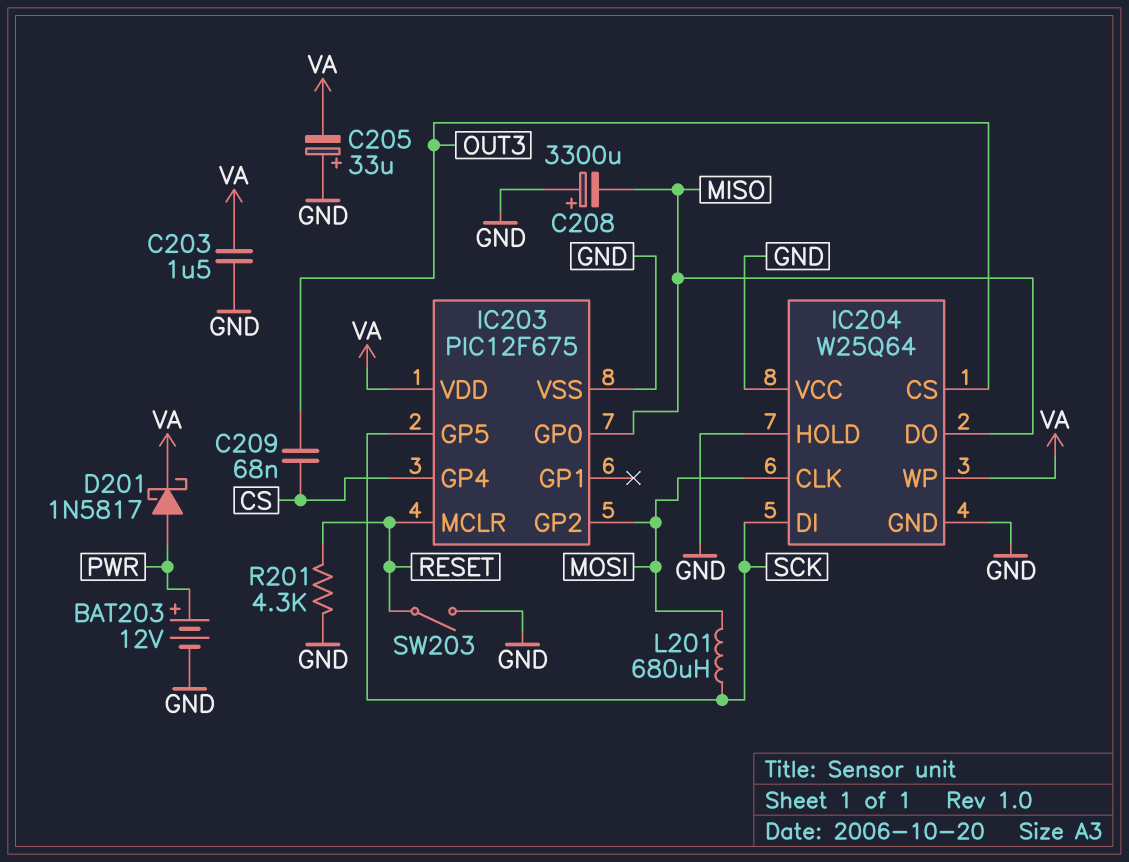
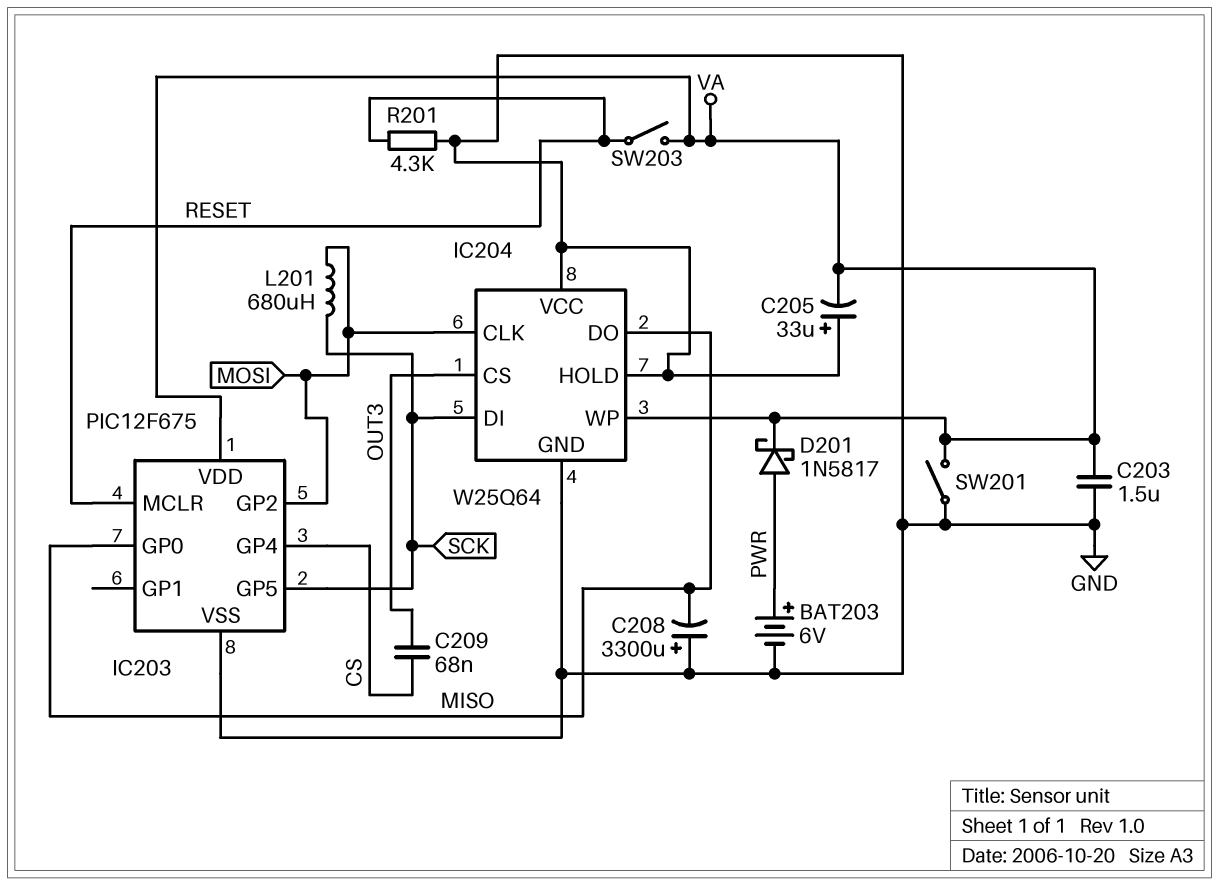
BAT203: 12V (plus PWR, minus GND) -> 6V (plus PWR, minus GND)
SW201: none -> switch (GND, VA)
SW203: switch (GND, RESET) -> switch (RESET, VA)

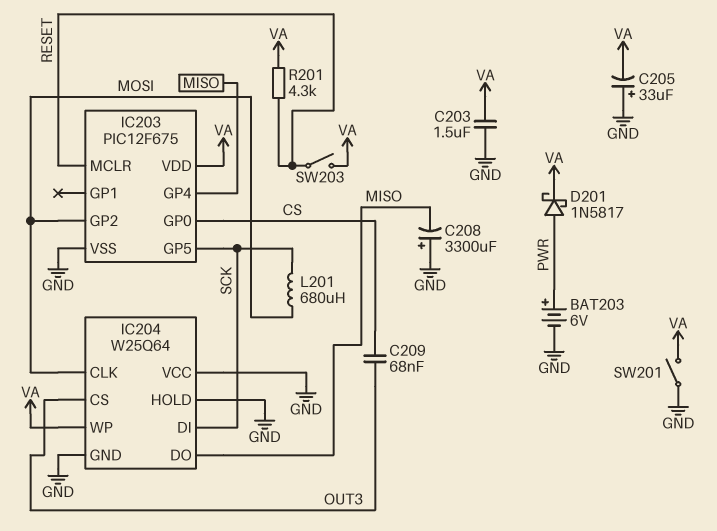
IC203 pin GP0: MISO -> CS
IC203 pin GP4: CS -> MISO
R201: 4.3k (GND, RESET) -> 4.3k (RESET, VA)

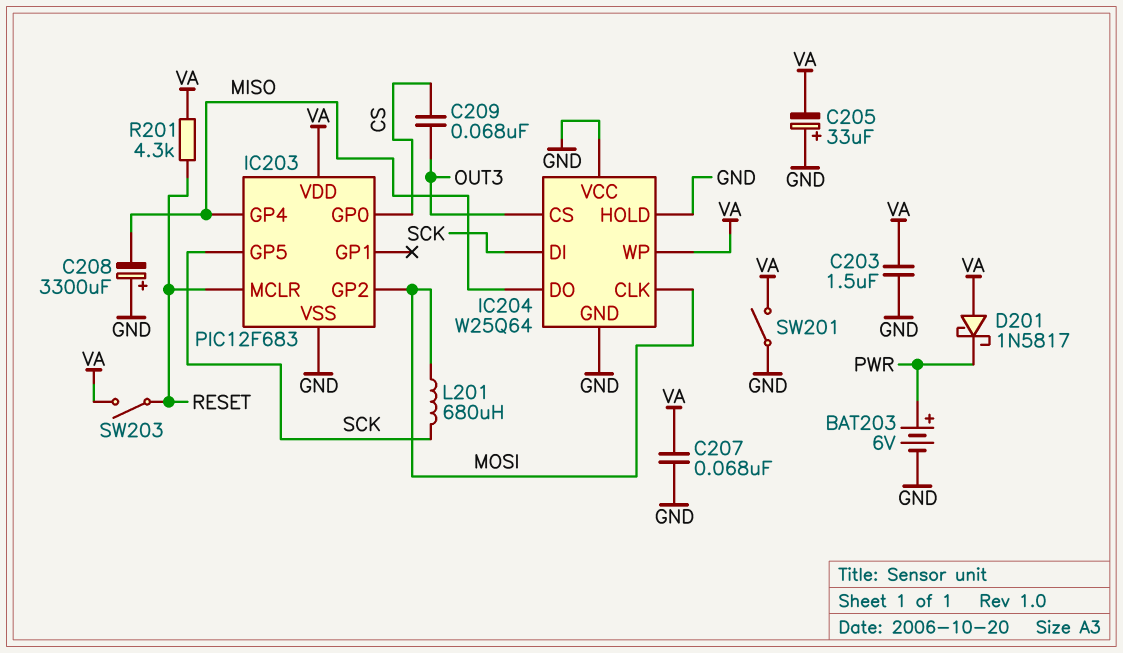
C207: none -> 68nF (GND, VA)
D201: schottky 1N5817 (A PWR, K VA) -> schottky 1N5817 (A VA, K PWR)
IC203: PIC12F675 -> PIC12F683

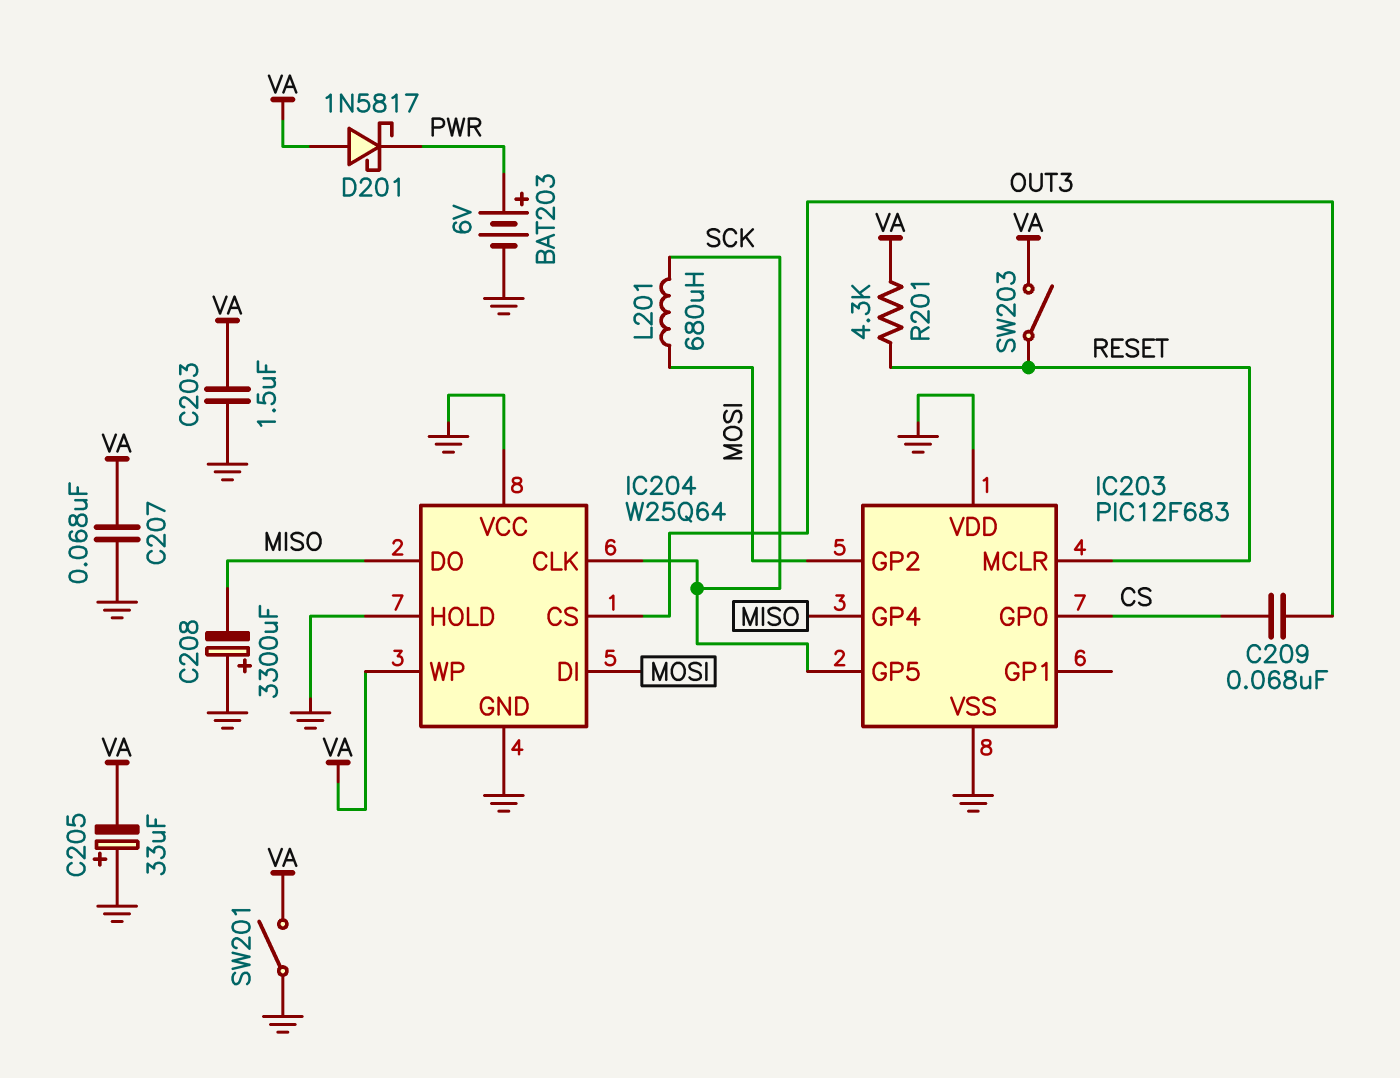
IC203 pin VDD: VA -> GND
IC204 pin CLK: MOSI -> SCK
IC204 pin DI: SCK -> MOSI

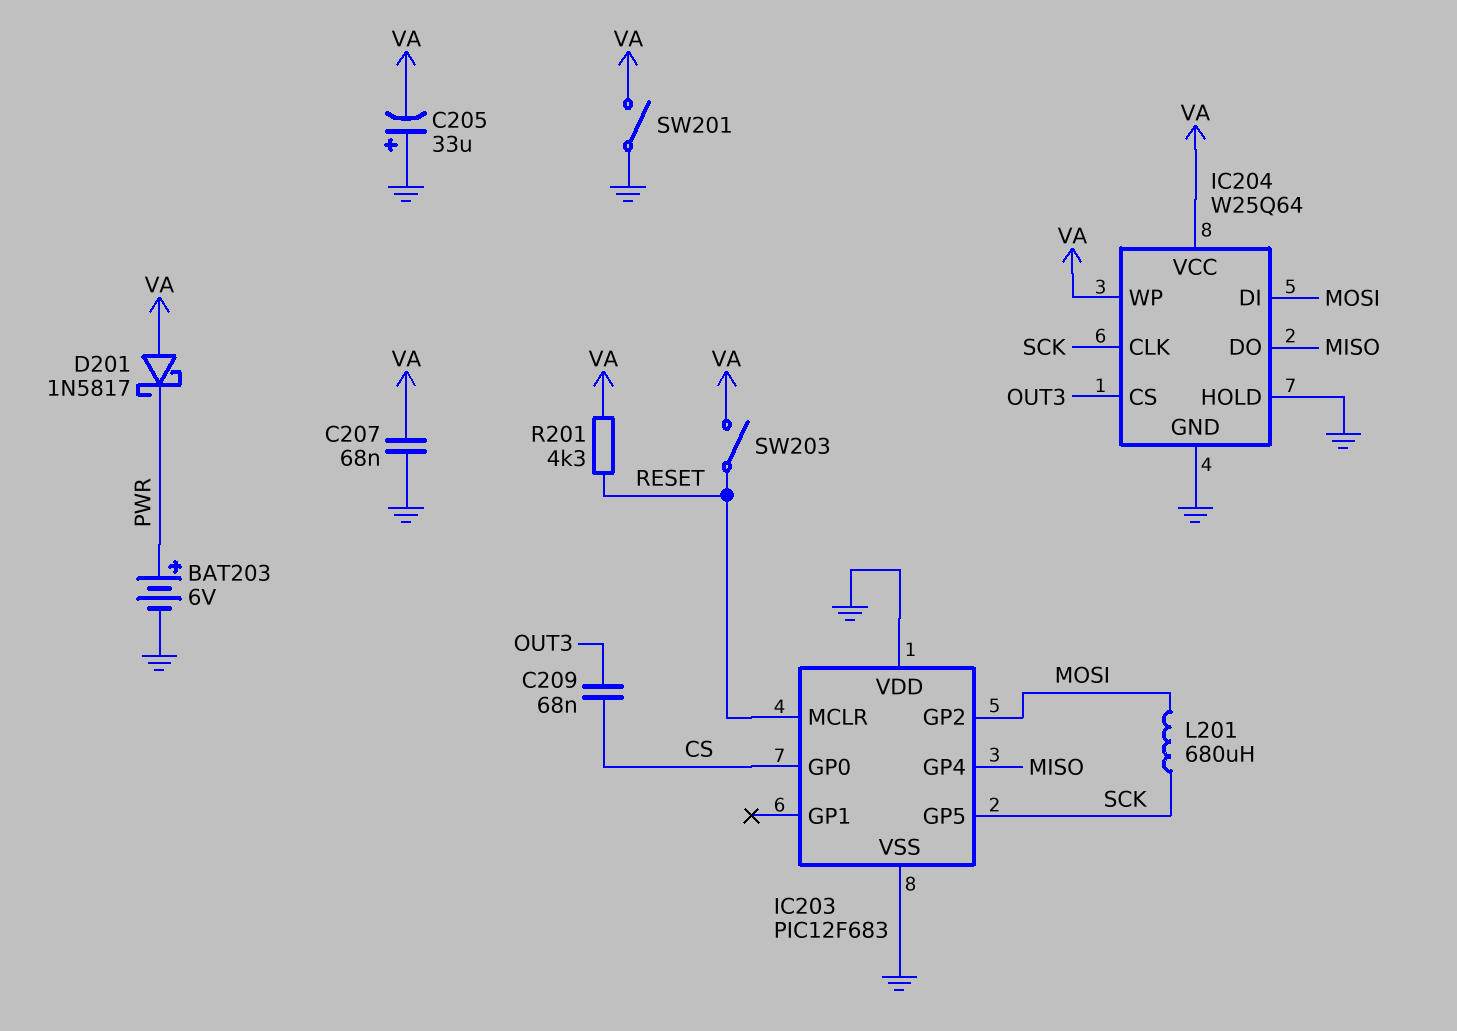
C203: 1.5uF (GND, VA) -> none
C208: 3300uF (plus GND, minus MISO) -> none
IC204 pin VCC: GND -> VA

